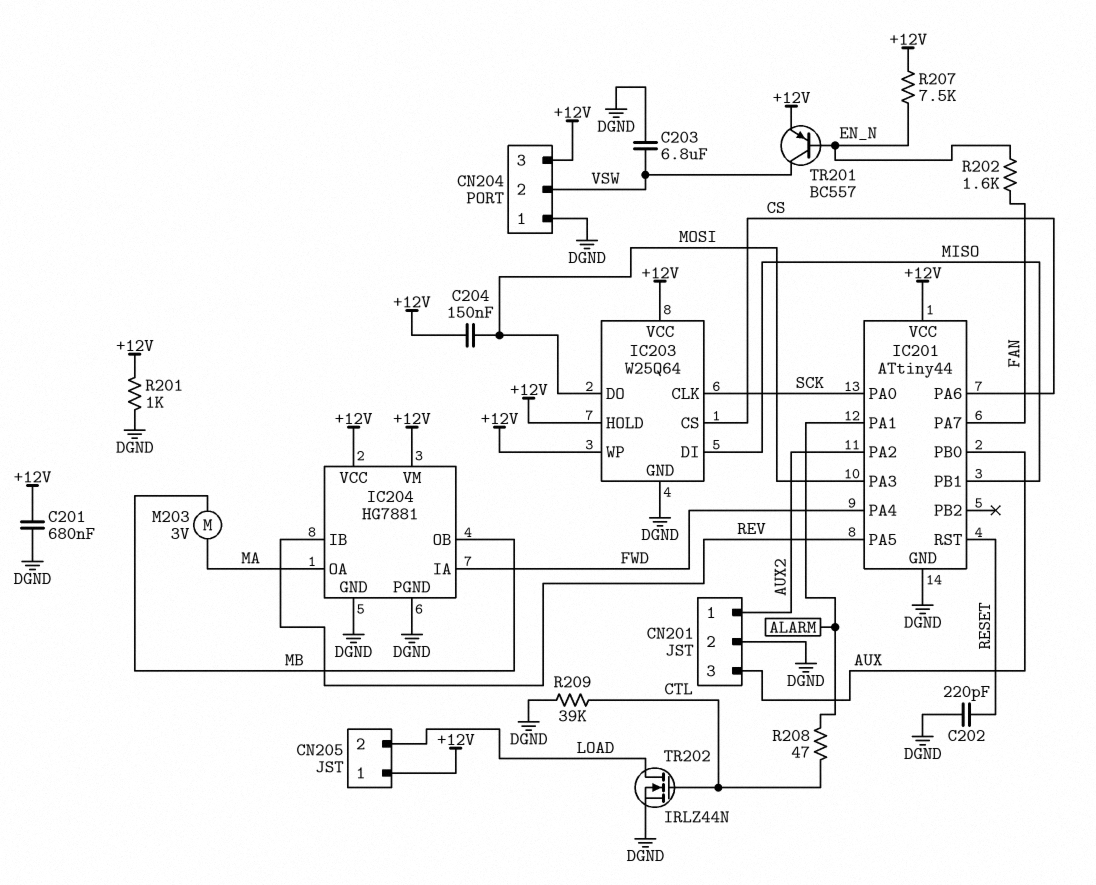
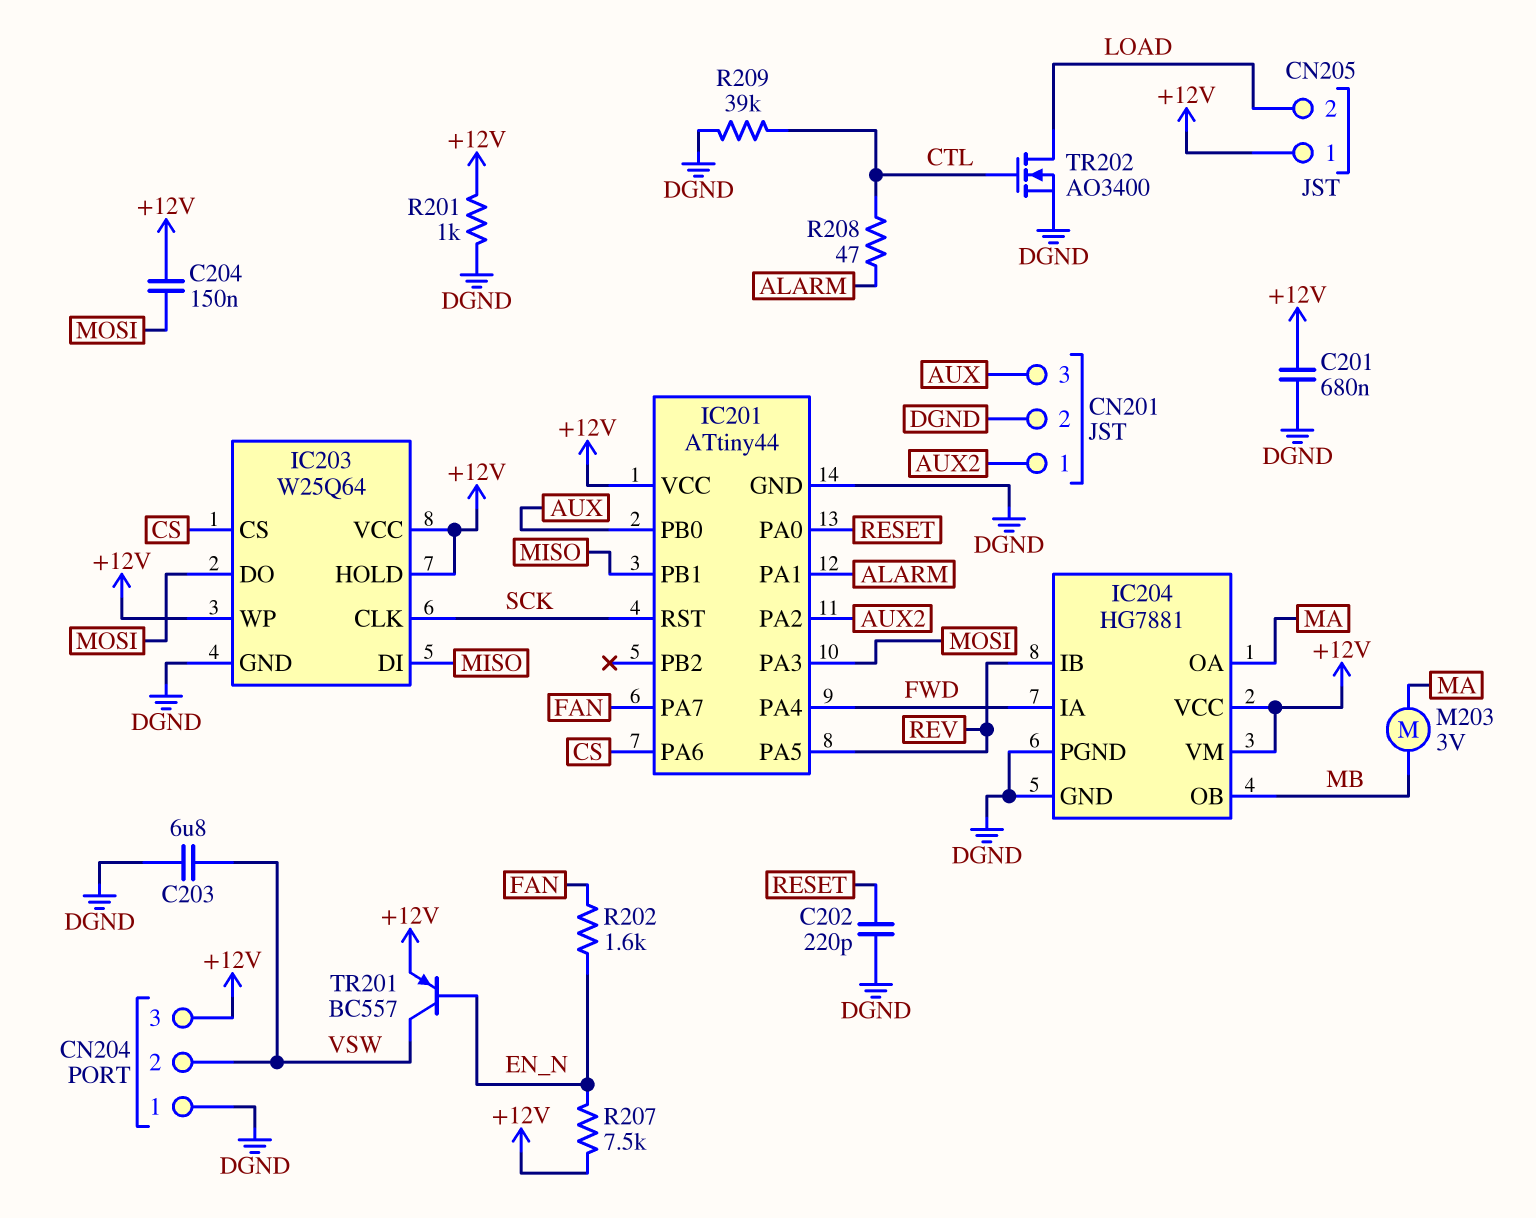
IC201 pin PA0: SCK -> RESET
IC201 pin RST: RESET -> SCK
TR202: NMOS IRLZ44N (G CTL, D LOAD, S DGND) -> NMOS AO3400 (G CTL, D LOAD, S DGND)

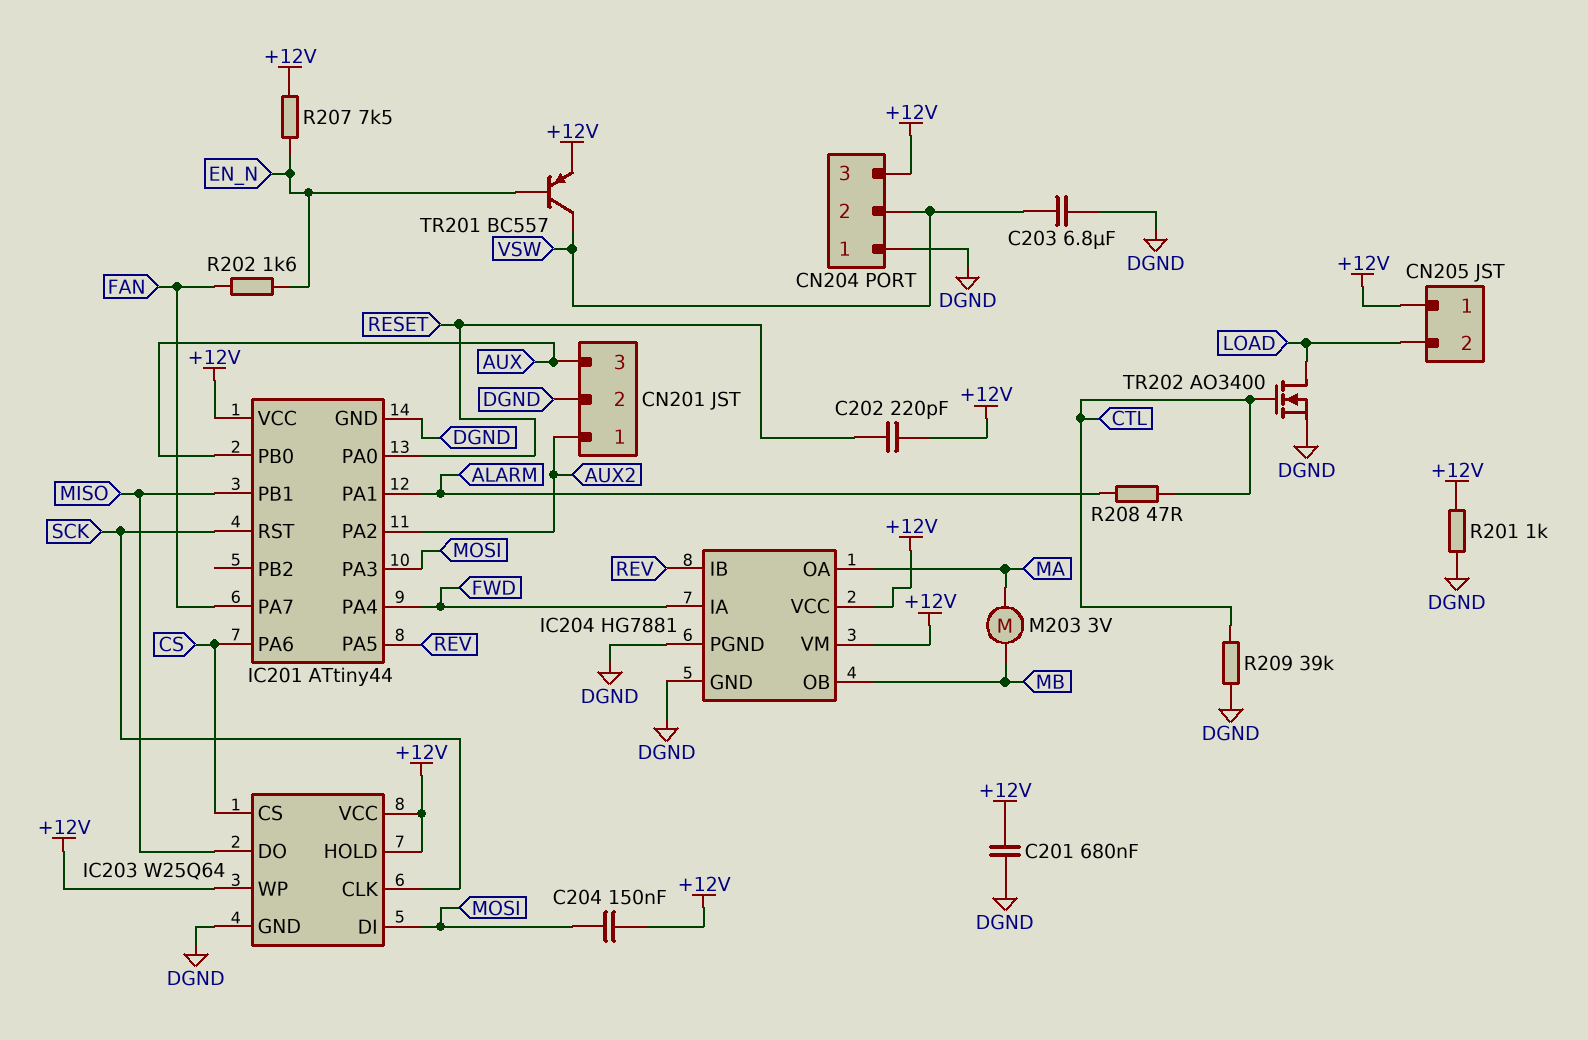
C202: 220pF (DGND, RESET) -> 220pF (+12V, RESET)
IC203 pin DI: MISO -> MOSI
IC203 pin DO: MOSI -> MISO

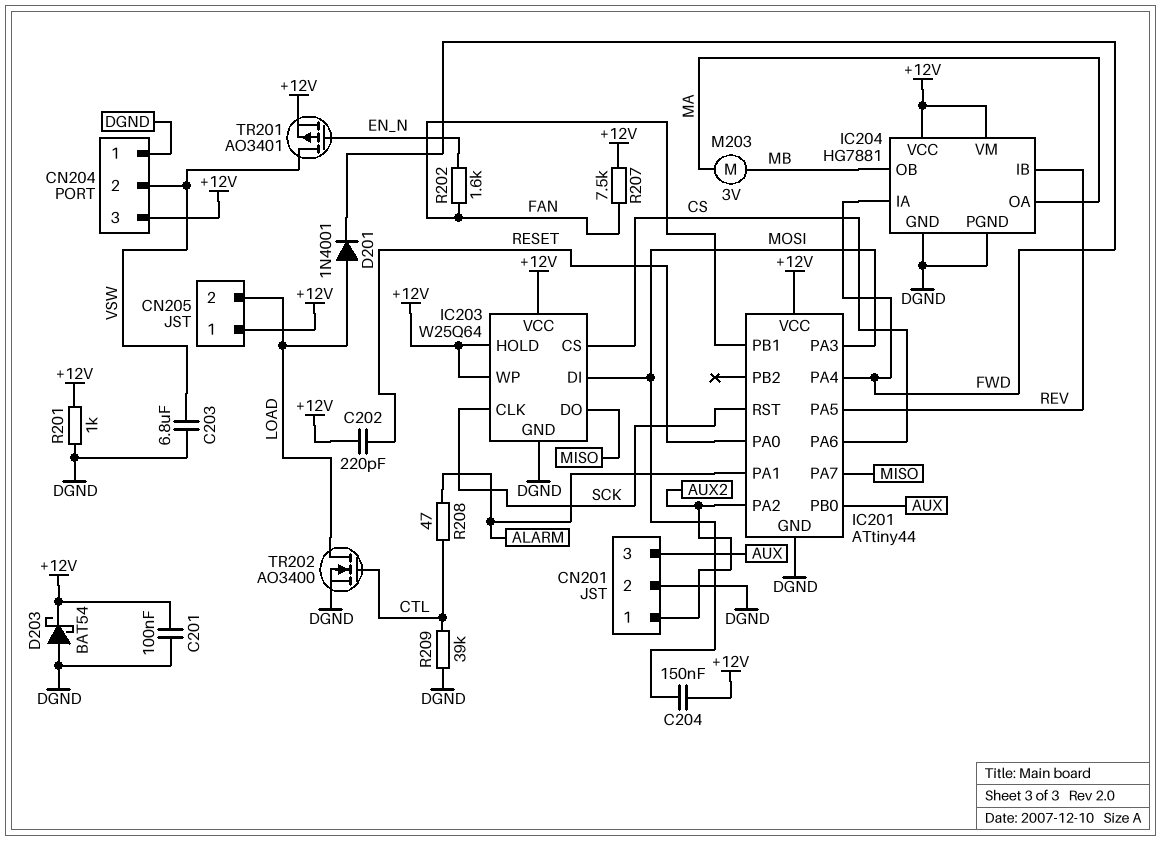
C201: 680nF (+12V, DGND) -> 100nF (+12V, DGND)
D201: none -> diode 1N4001 (A LOAD, K FWD)
D203: none -> schottky BAT54 (A DGND, K +12V)
IC201 pin PA7: FAN -> MISO
IC201 pin PB1: MISO -> FAN
R207: 7.5k (+12V, EN_N) -> 7.5k (+12V, FAN)
TR201: PNP BC557 (B EN_N, C VSW, E +12V) -> PMOS AO3401 (G EN_N, D VSW, S +12V)

